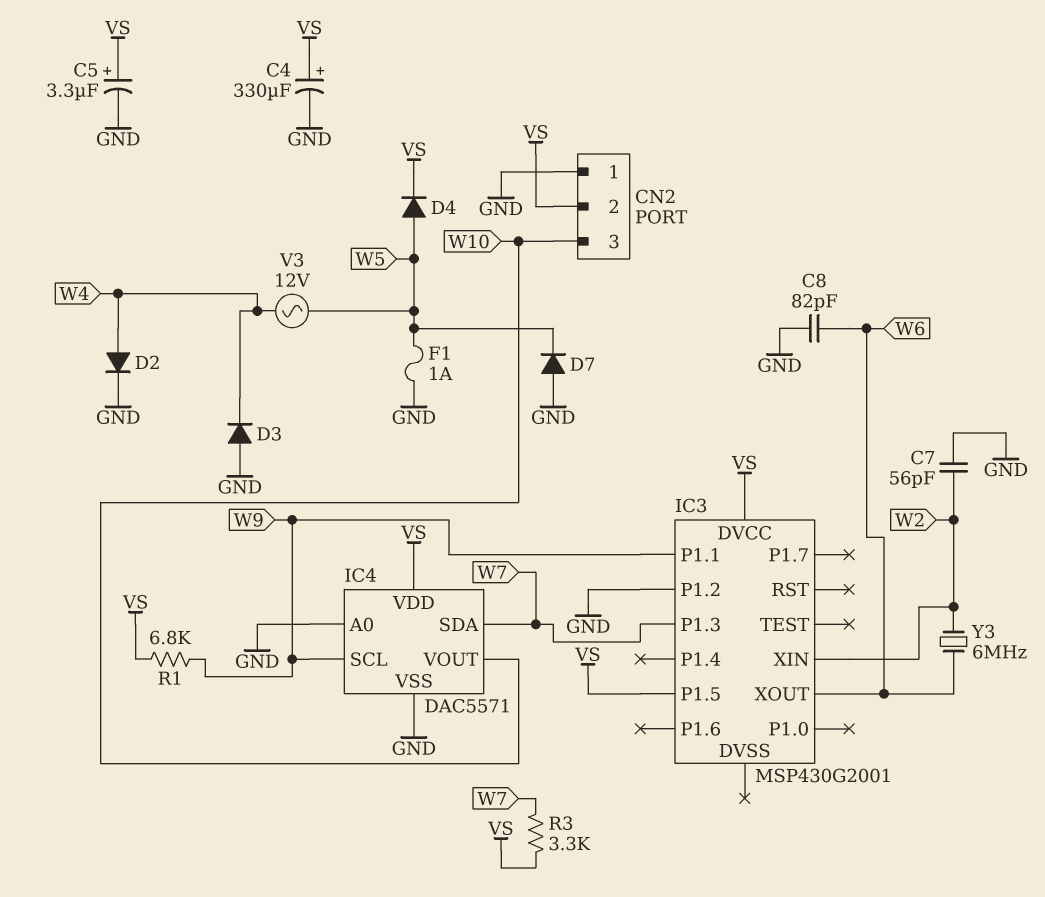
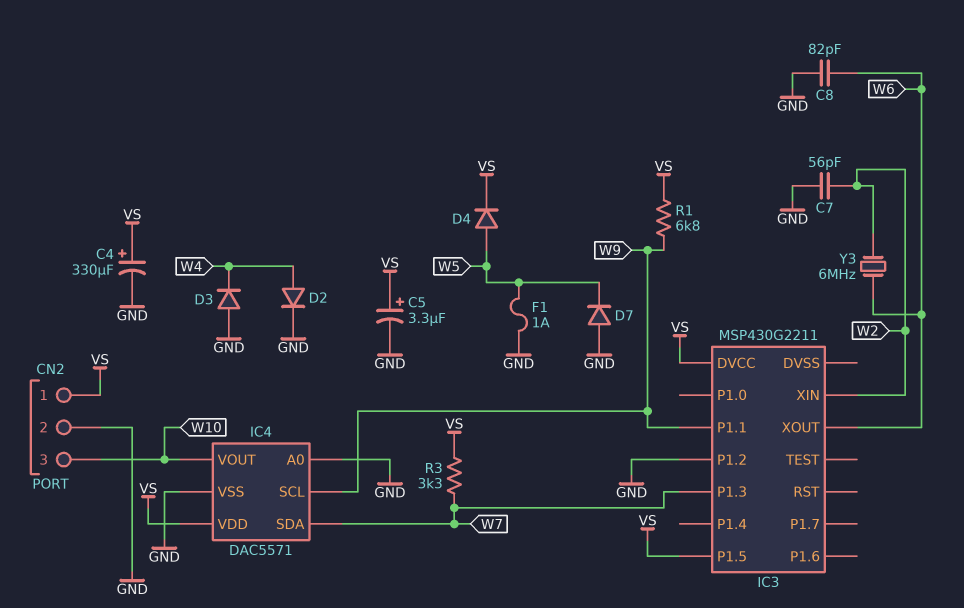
CN2 pin 1: GND -> VS
CN2 pin 2: VS -> GND
IC3: MSP430G2001 -> MSP430G2211
V3: AC 12V (W4, W5) -> none

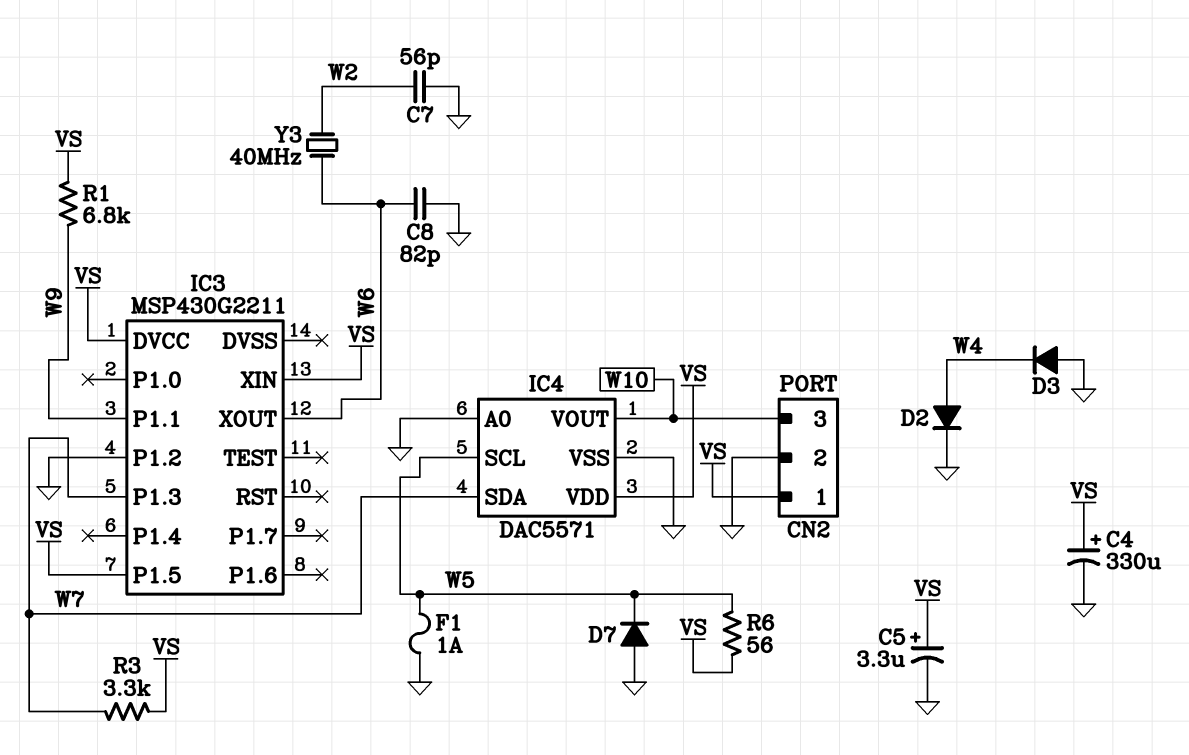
D4: diode (A W5, K VS) -> none
IC3 pin XIN: W2 -> VS
IC4 pin SCL: W9 -> W5
R6: none -> 56 (VS, W5)
Y3: 6MHz (W2, W6) -> 40MHz (W2, W6)

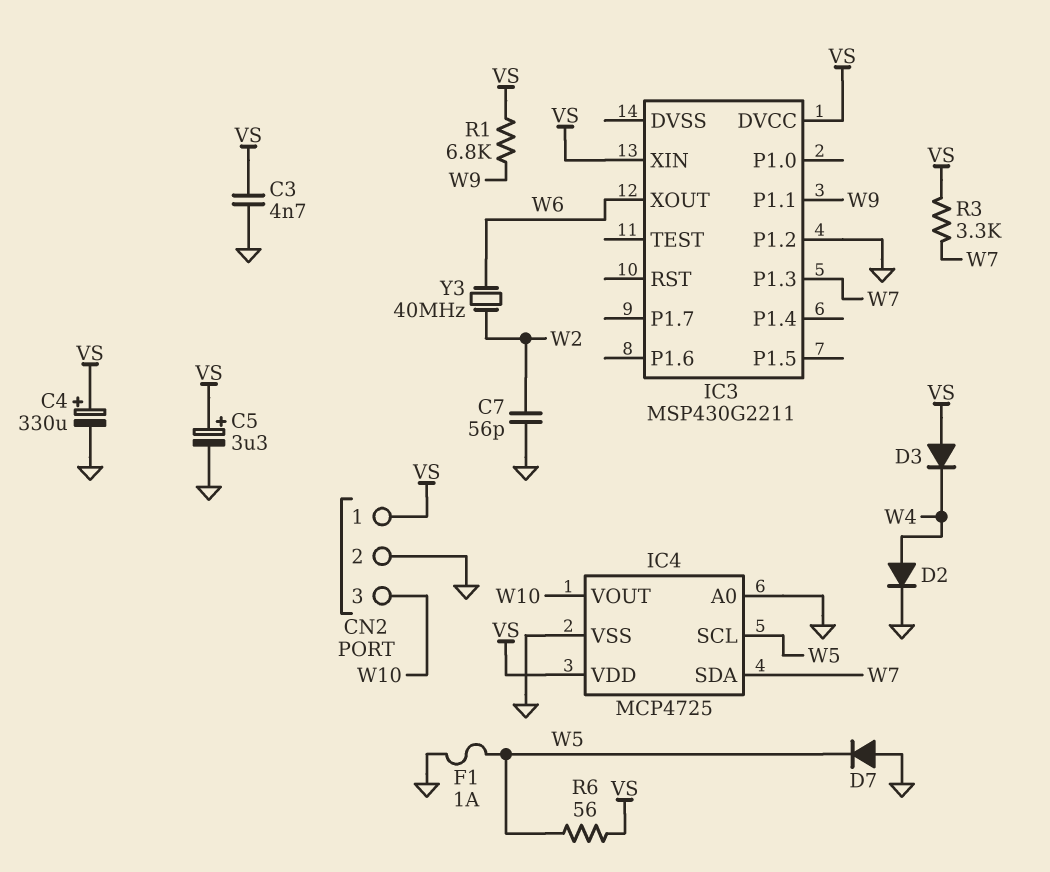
C3: none -> 4.7nF (GND, VS)
C8: 82pF (GND, W6) -> none
D3: diode (A GND, K W4) -> diode (A VS, K W4)
IC3 pin P1.5: VS -> none
IC4: DAC5571 -> MCP4725

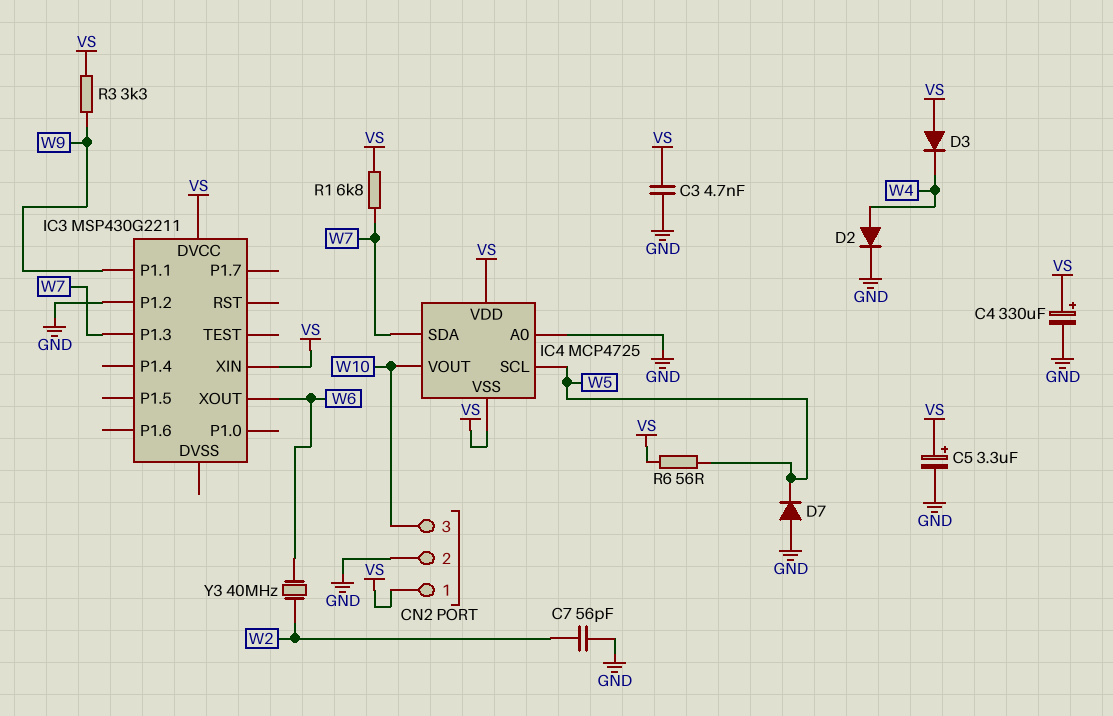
F1: 1A (GND, W5) -> none
IC4 pin VSS: GND -> VS
R1: 6.8k (VS, W9) -> 6.8k (VS, W7)
R3: 3.3k (VS, W7) -> 3.3k (VS, W9)

